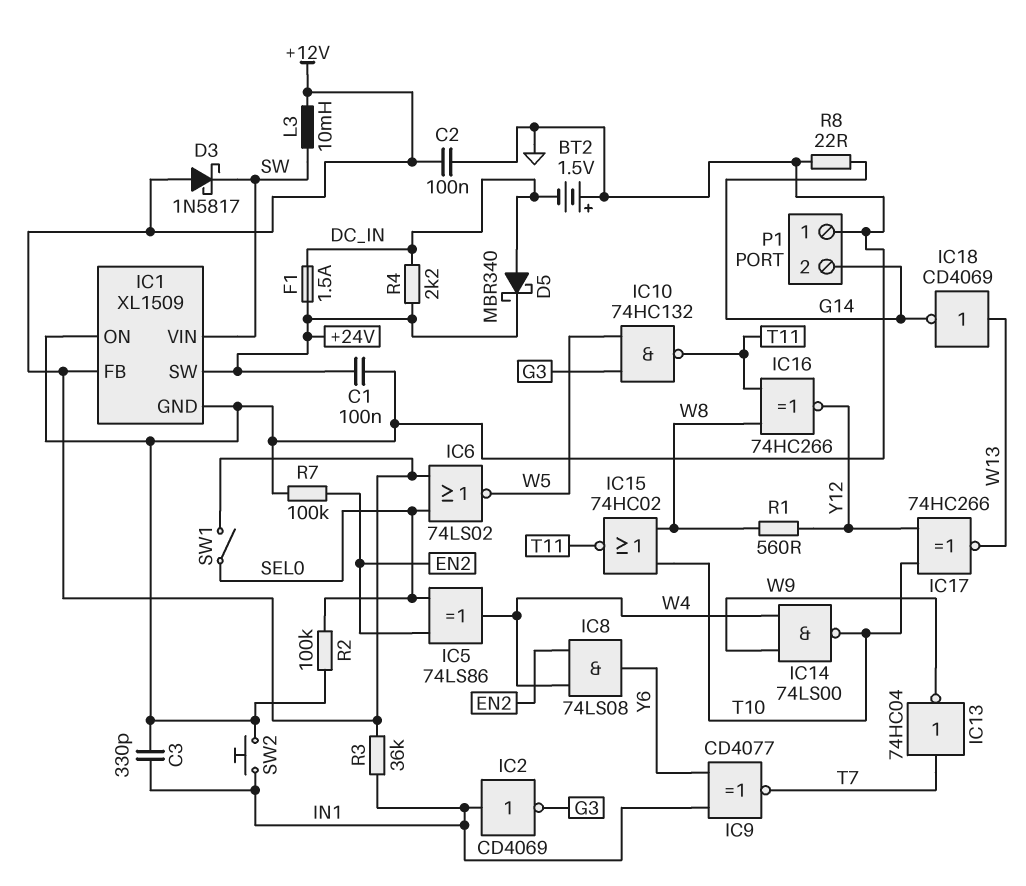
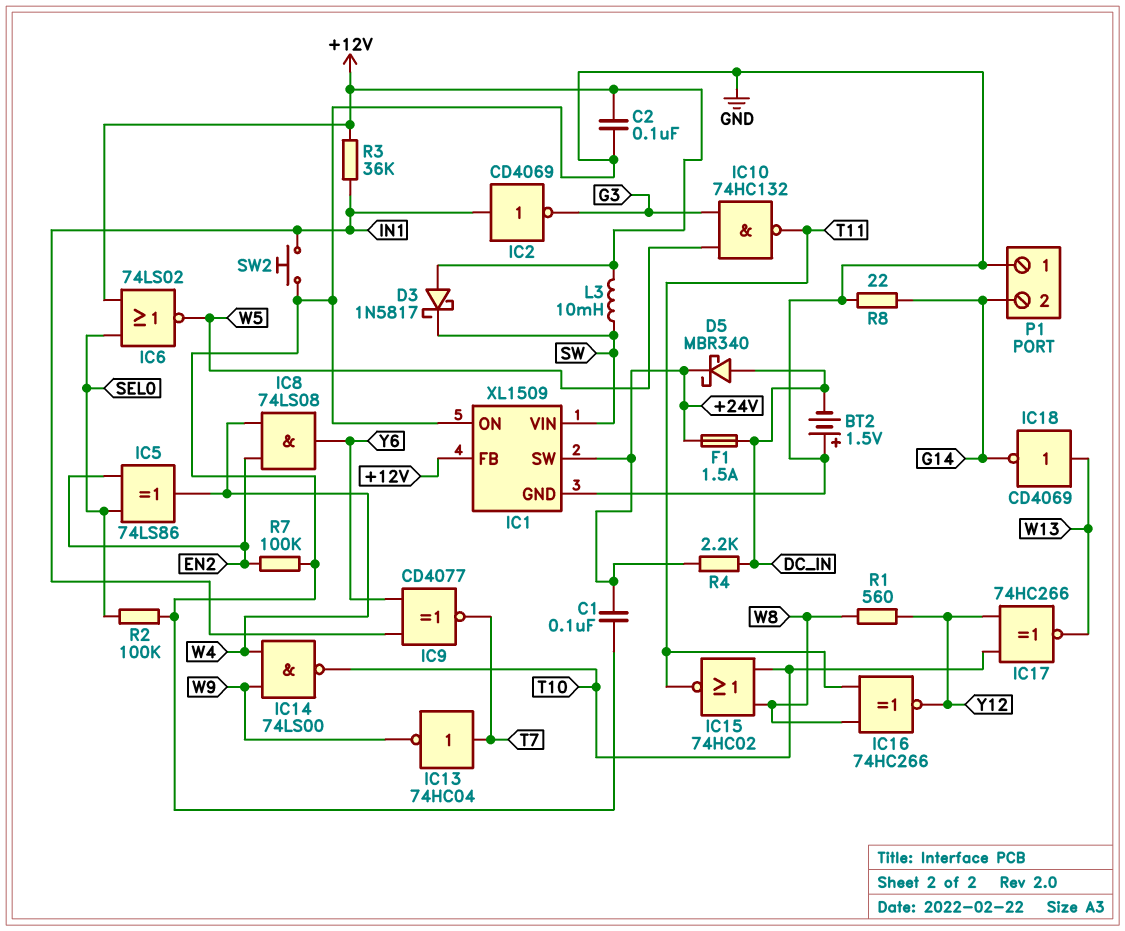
C3: 330pF (GND, IN1) -> none
SW1: switch (+12V, SEL0) -> none

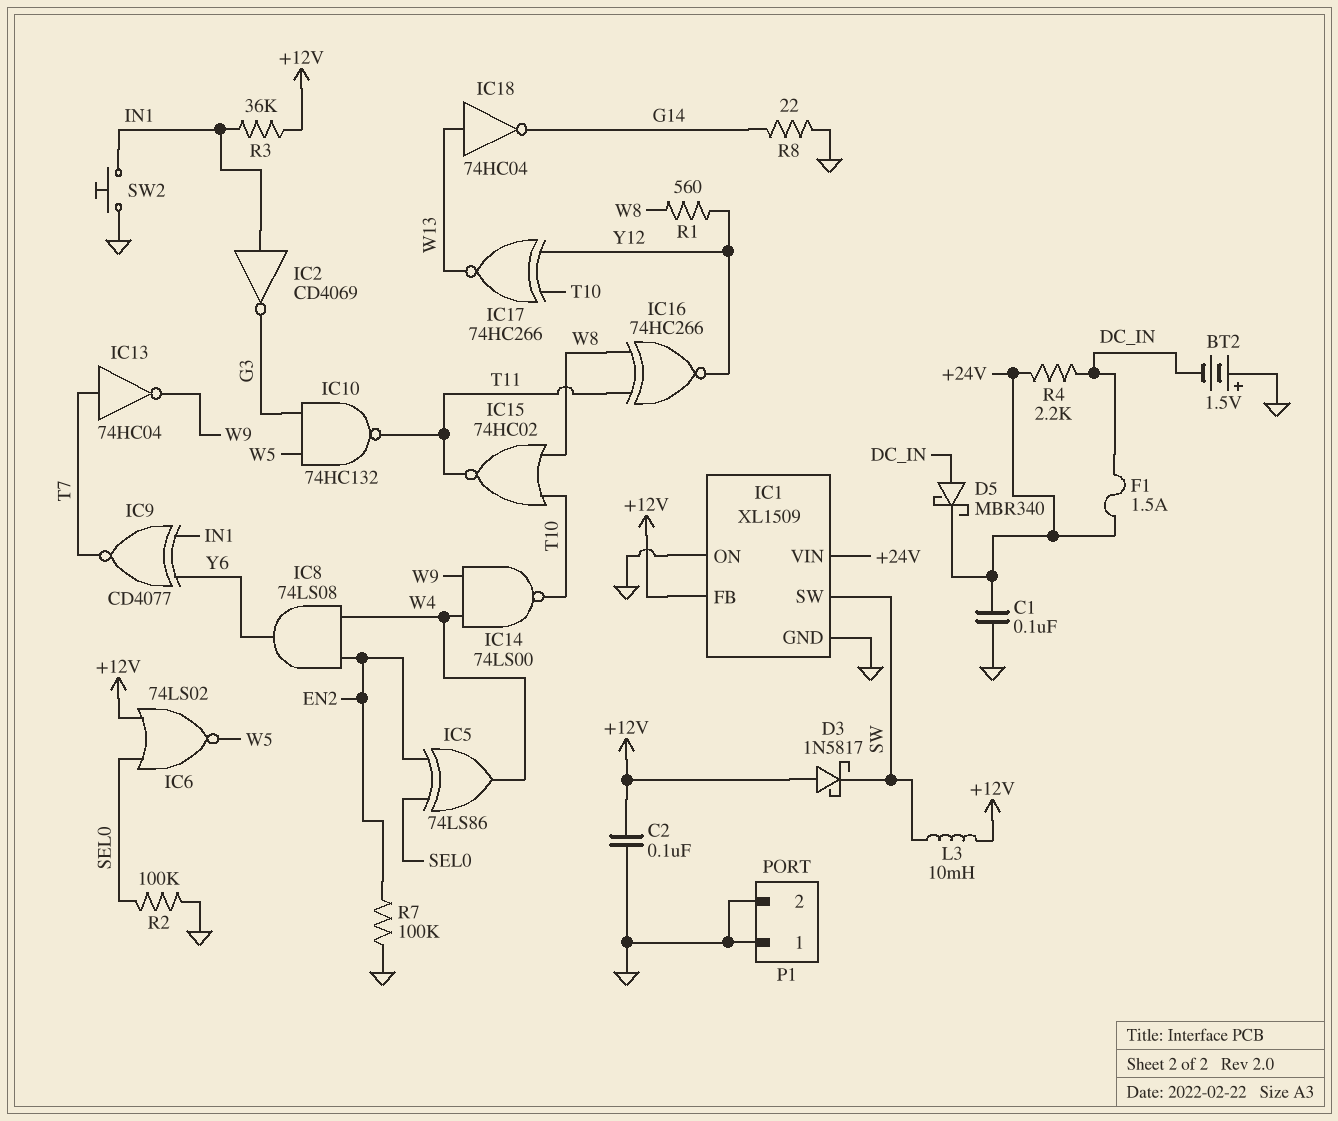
IC1 pin SW: +24V -> SW
IC1 pin VIN: SW -> +24V
IC18: NOT CD4069 (in W13, out G14) -> NOT 74HC04 (in W13, out G14)
P1 pin 2: G14 -> GND

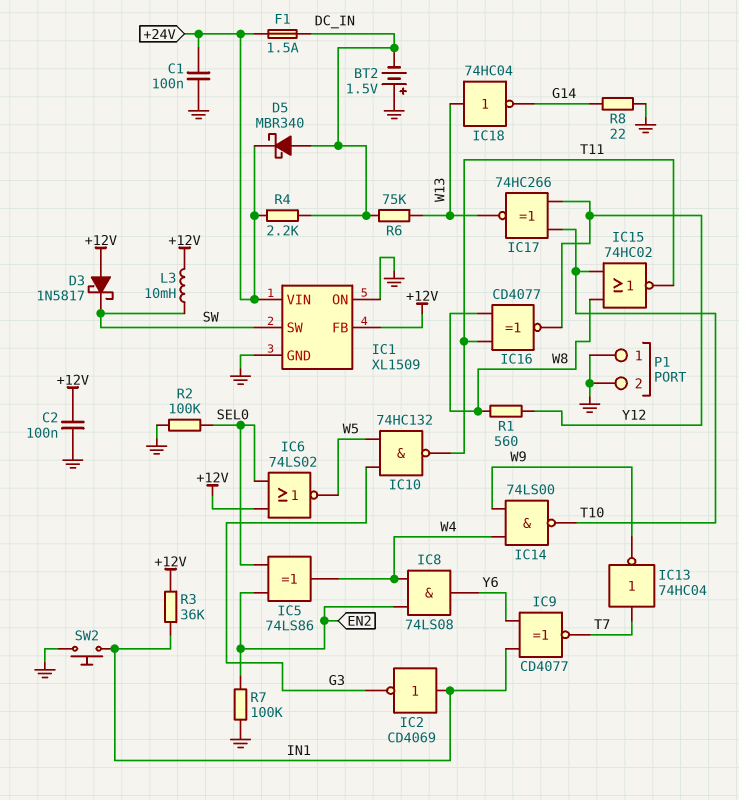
IC16: XNOR 74HC266 (in T11, in W8, out Y12) -> XNOR CD4077 (in T11, in W8, out Y12)
R6: none -> 75k (DC_IN, W13)

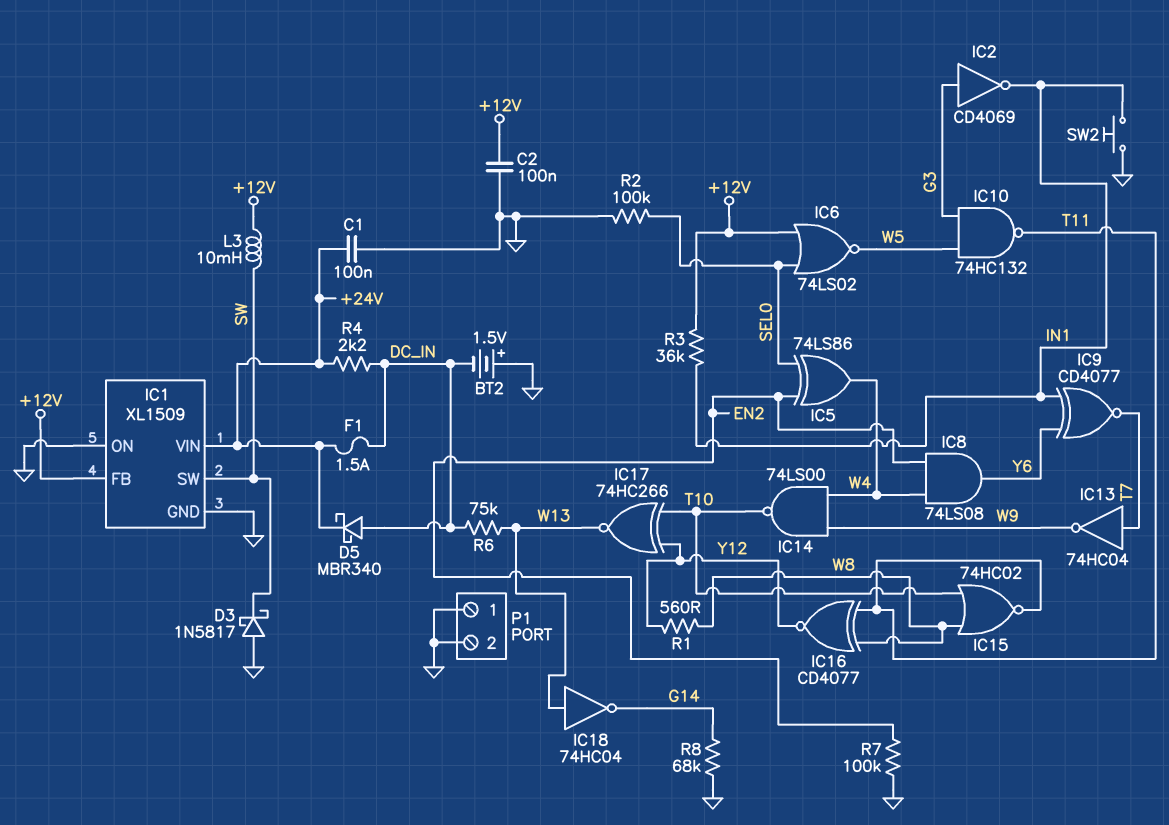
D3: schottky 1N5817 (A +12V, K SW) -> schottky 1N5817 (A GND, K SW)
IC2: NOT CD4069 (in IN1, out G3) -> NOT CD4069 (in G3, out IN1)
R8: 22 (G14, GND) -> 68k (G14, GND)

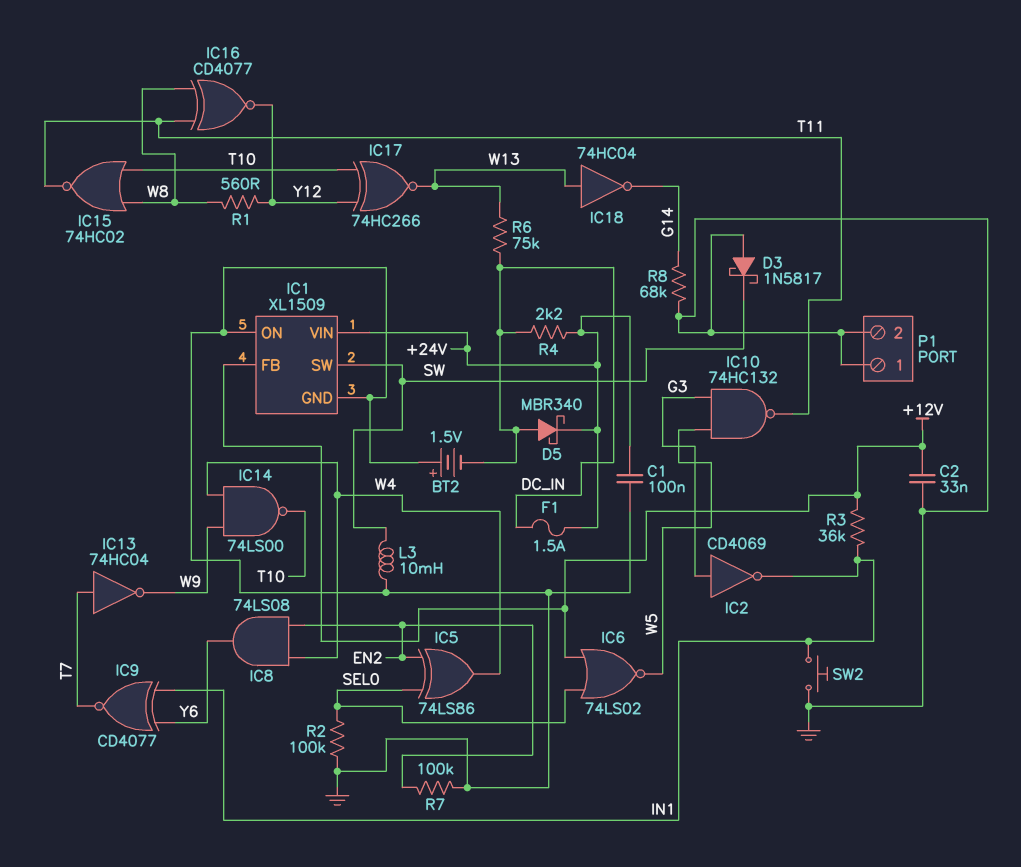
C2: 100nF (+12V, GND) -> 33nF (+12V, GND)
L3: 10mH (+12V, SW) -> 10mH (GND, SW)

